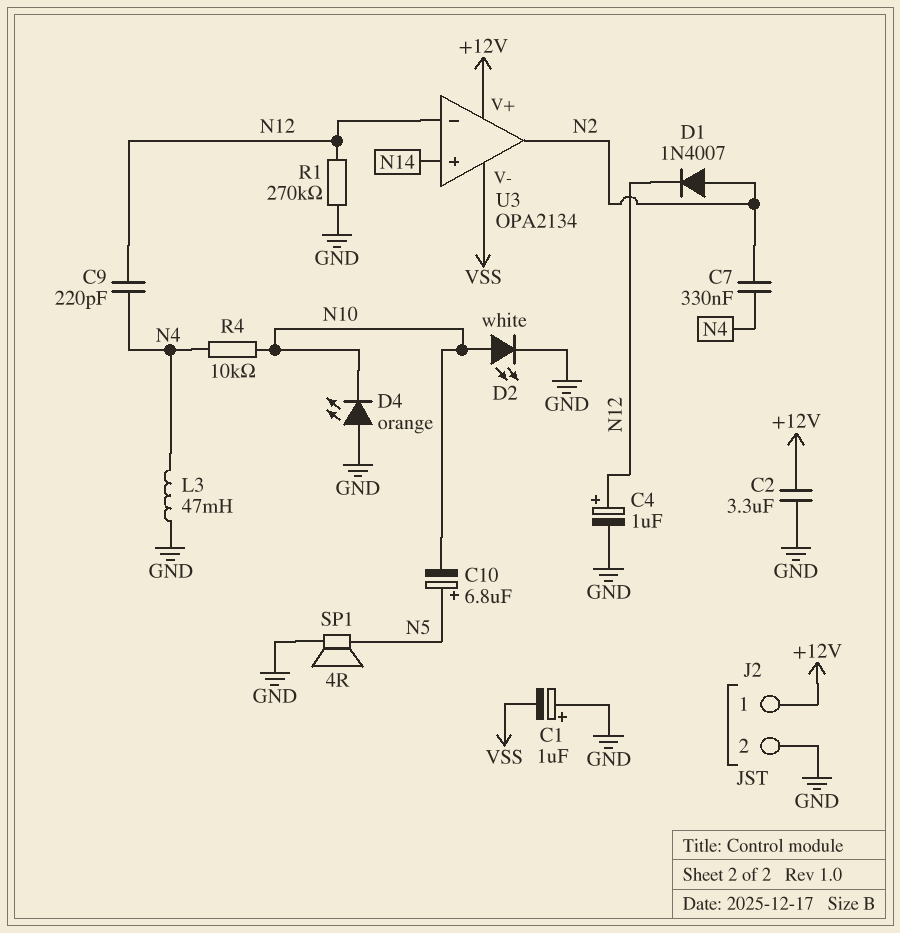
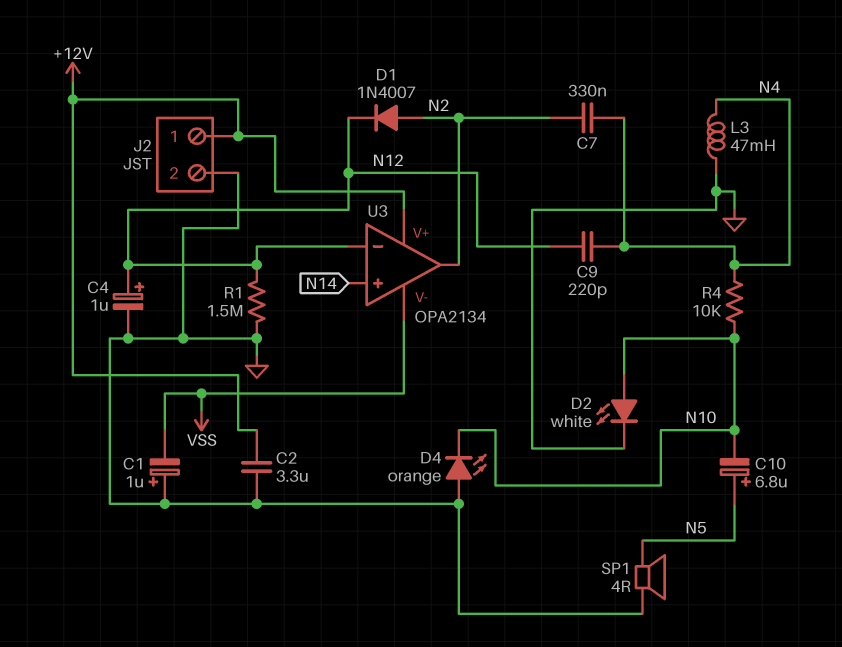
R1: 270k (GND, N12) -> 1.5M (GND, N12)

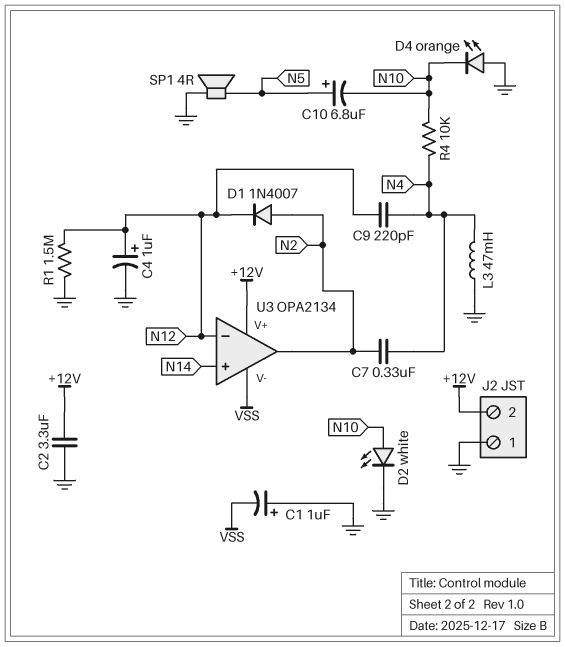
J2 pin 1: +12V -> GND
J2 pin 2: GND -> +12V

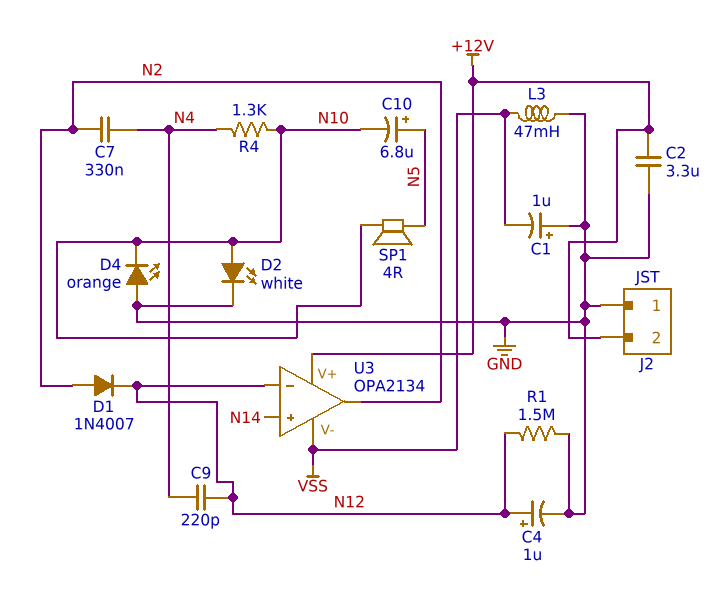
L3: 47mH (GND, N4) -> 47mH (GND, VSS)
R4: 10k (N4, N10) -> 1.3k (N4, N10)
SP1: speaker 4R (GND, N5) -> speaker 4R (N5, N10)

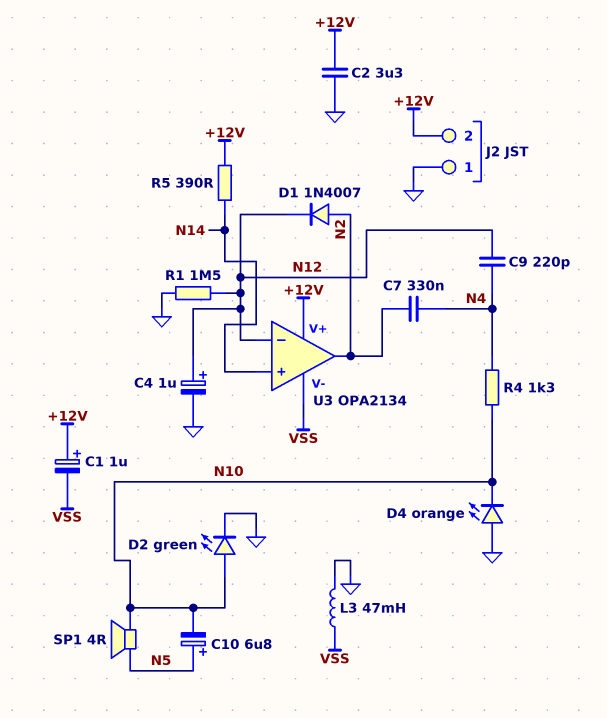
C1: 1uF (plus GND, minus VSS) -> 1uF (plus +12V, minus VSS)
D2: LED white (A N10, K GND) -> LED green (A N10, K GND)
R5: none -> 390 (+12V, N14)

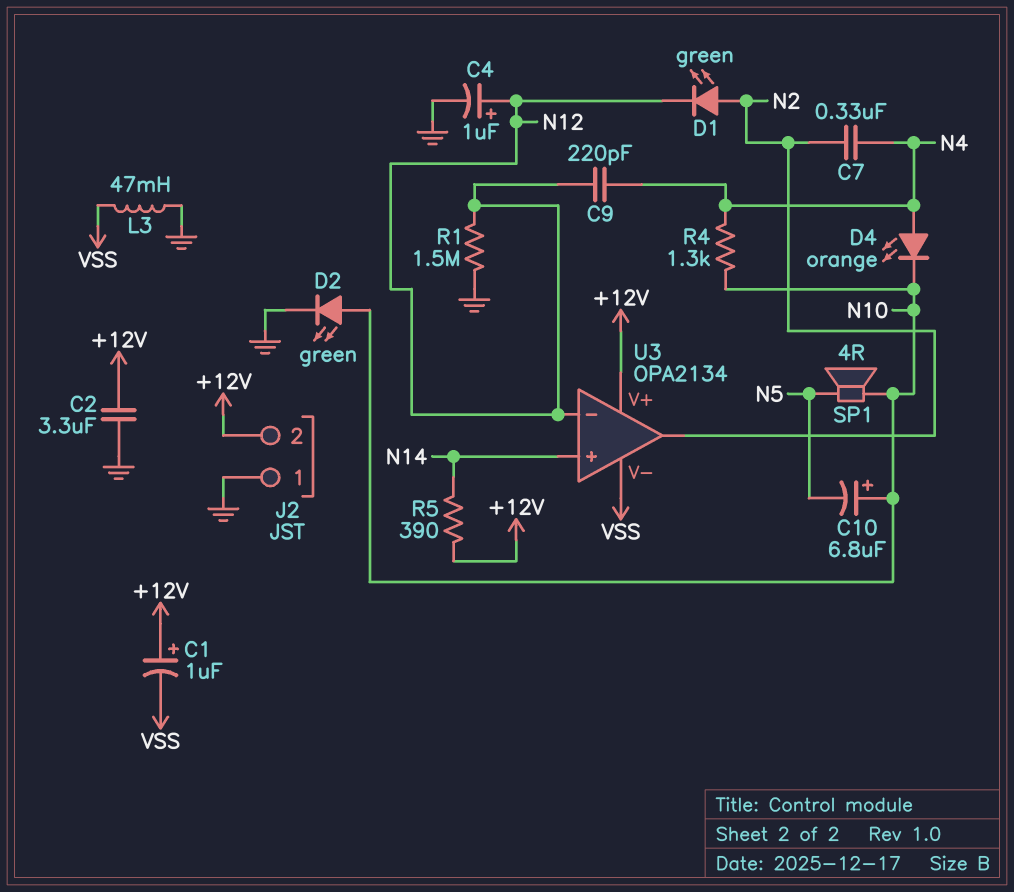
C10: 6.8uF (plus N5, minus N10) -> 6.8uF (plus N10, minus N5)
D1: diode 1N4007 (A N2, K N12) -> LED green (A N2, K N12)
D4: LED orange (A GND, K N10) -> LED orange (A N4, K N10)

